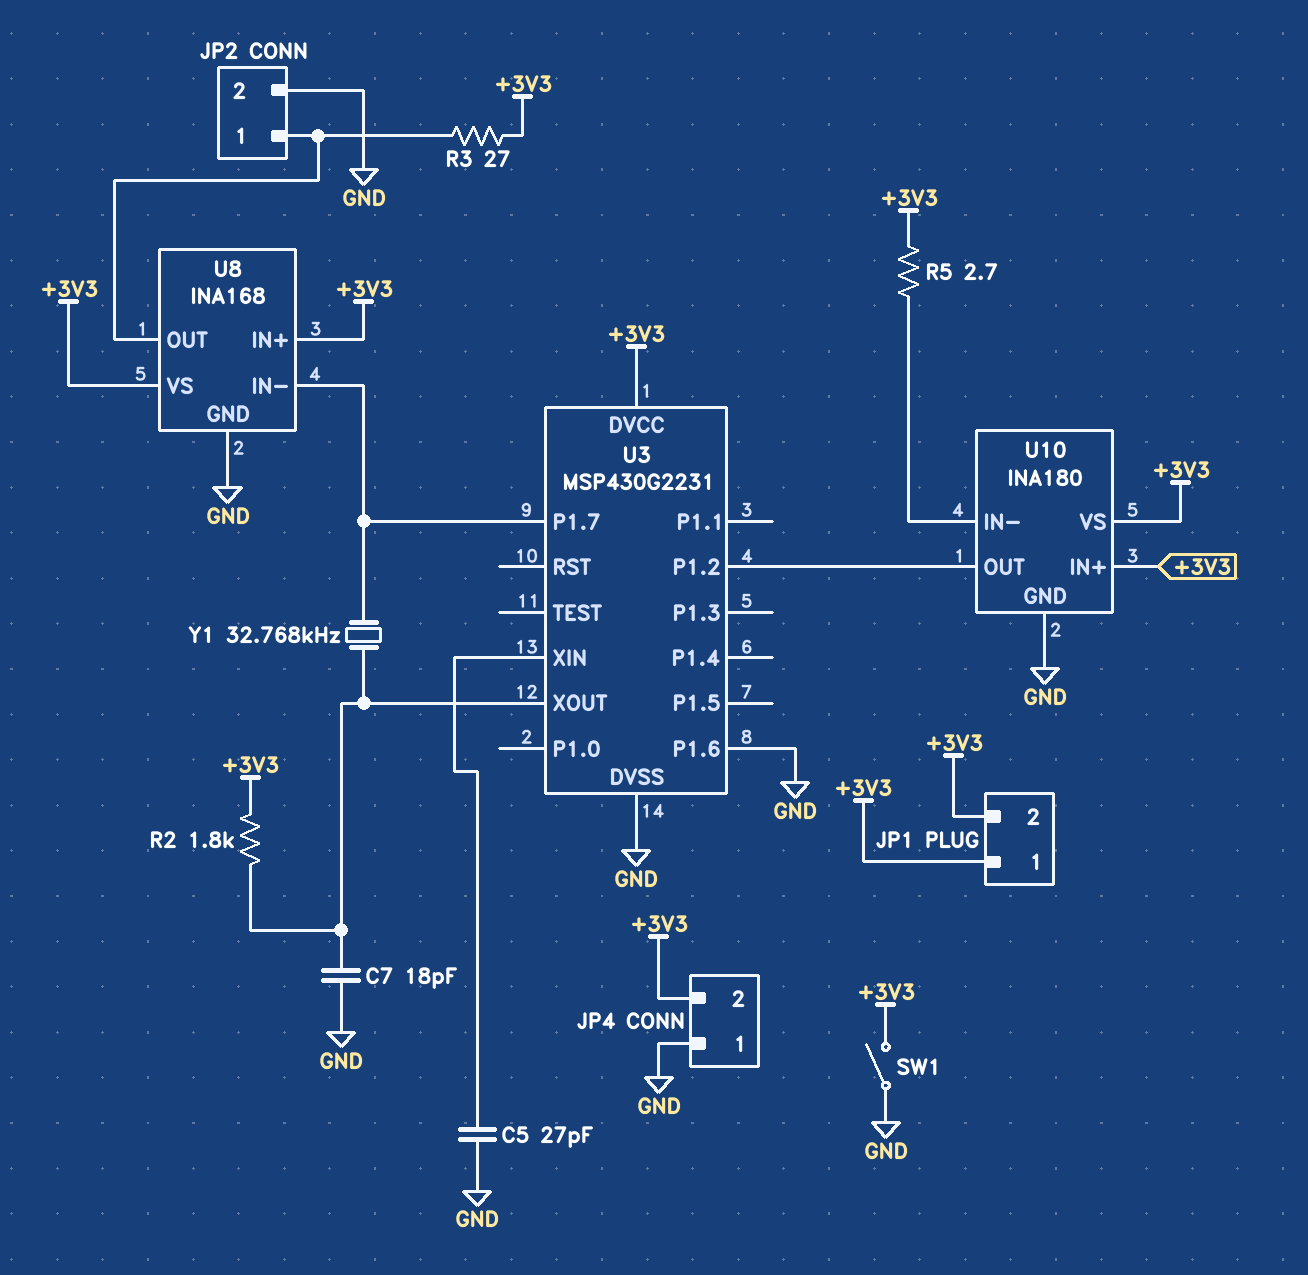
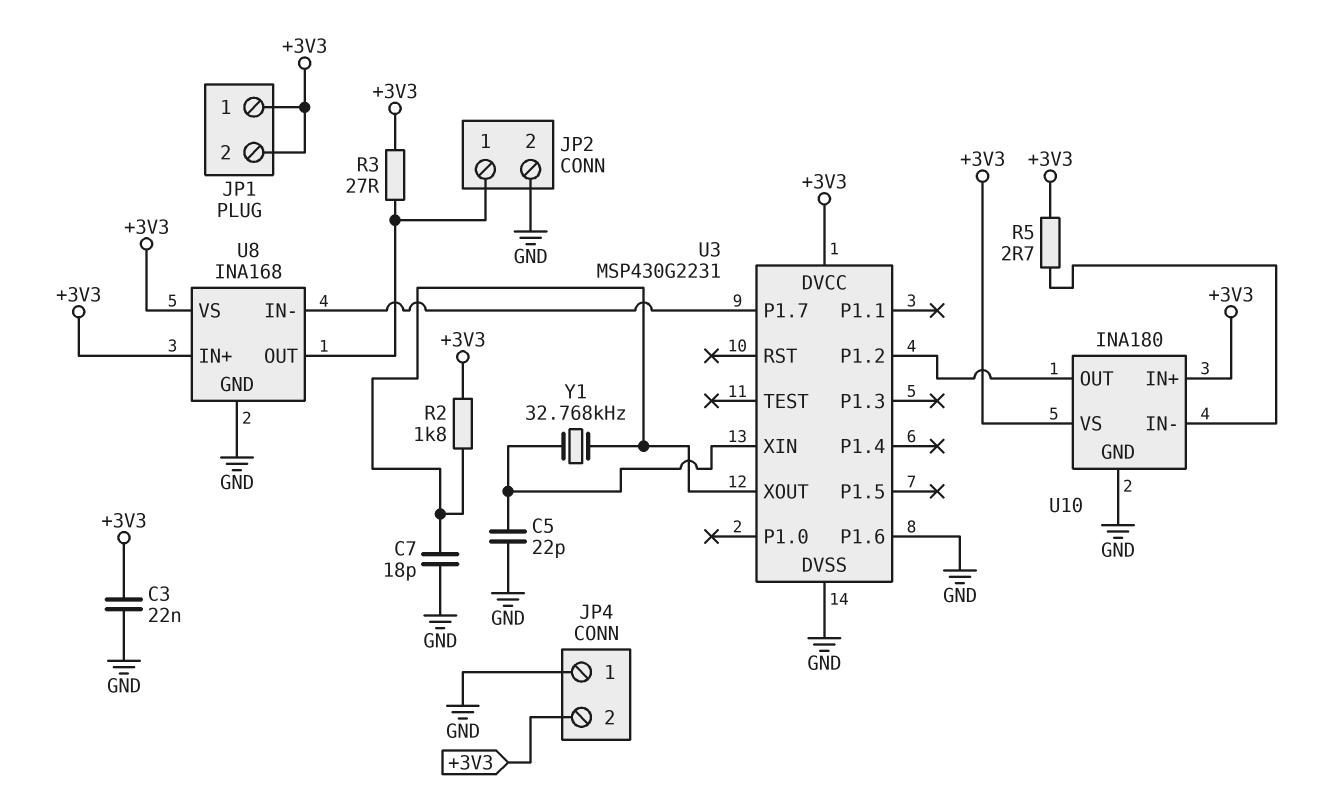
C3: none -> 22nF (+3V3, GND)
C5: 27pF (GND, U3/XIN) -> 22pF (GND, U3/XIN)
SW1: switch (+3V3, GND) -> none
Y1: 32.768kHz (U3/P1.7, U3/XOUT) -> 32.768kHz (U3/XIN, U3/XOUT)

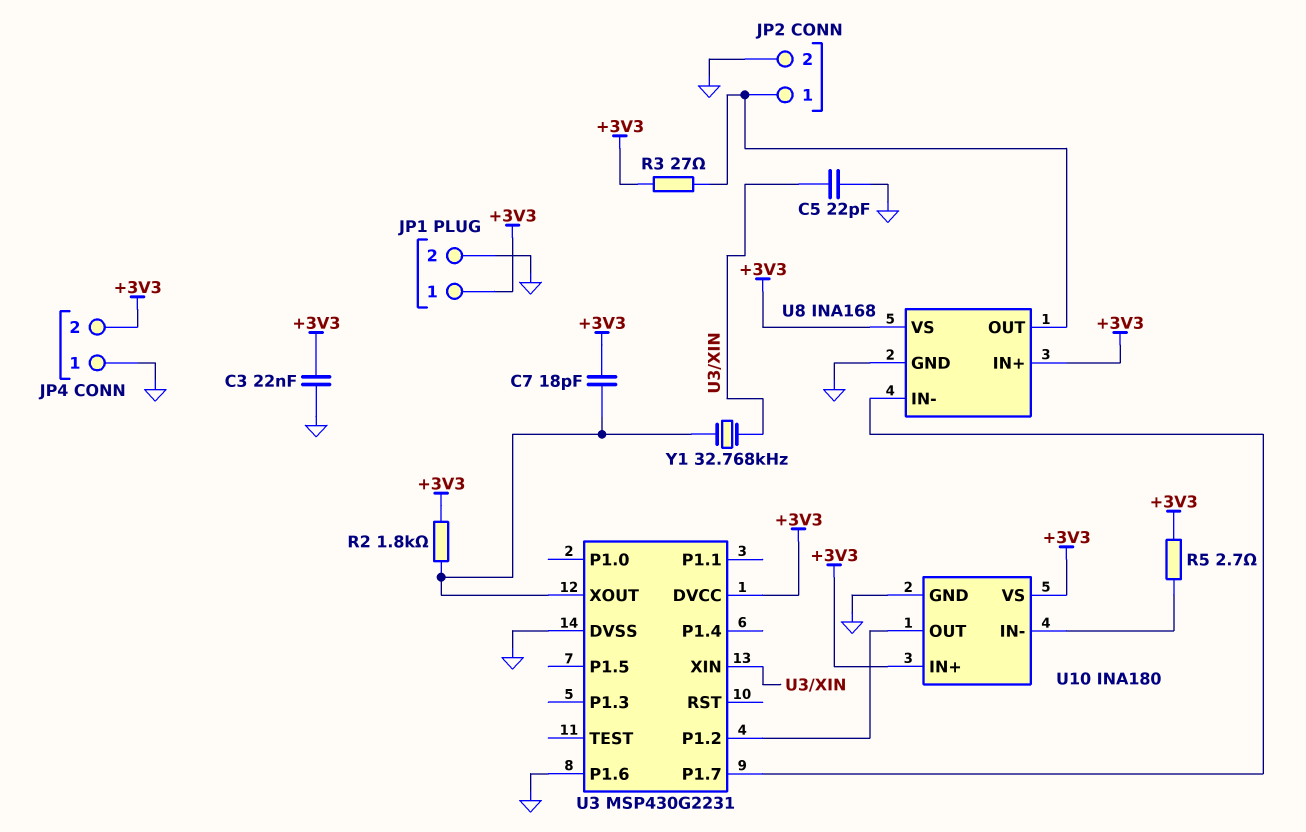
C7: 18pF (GND, U3/XOUT) -> 18pF (+3V3, U3/XOUT)
JP1 pin 2: +3V3 -> GND

